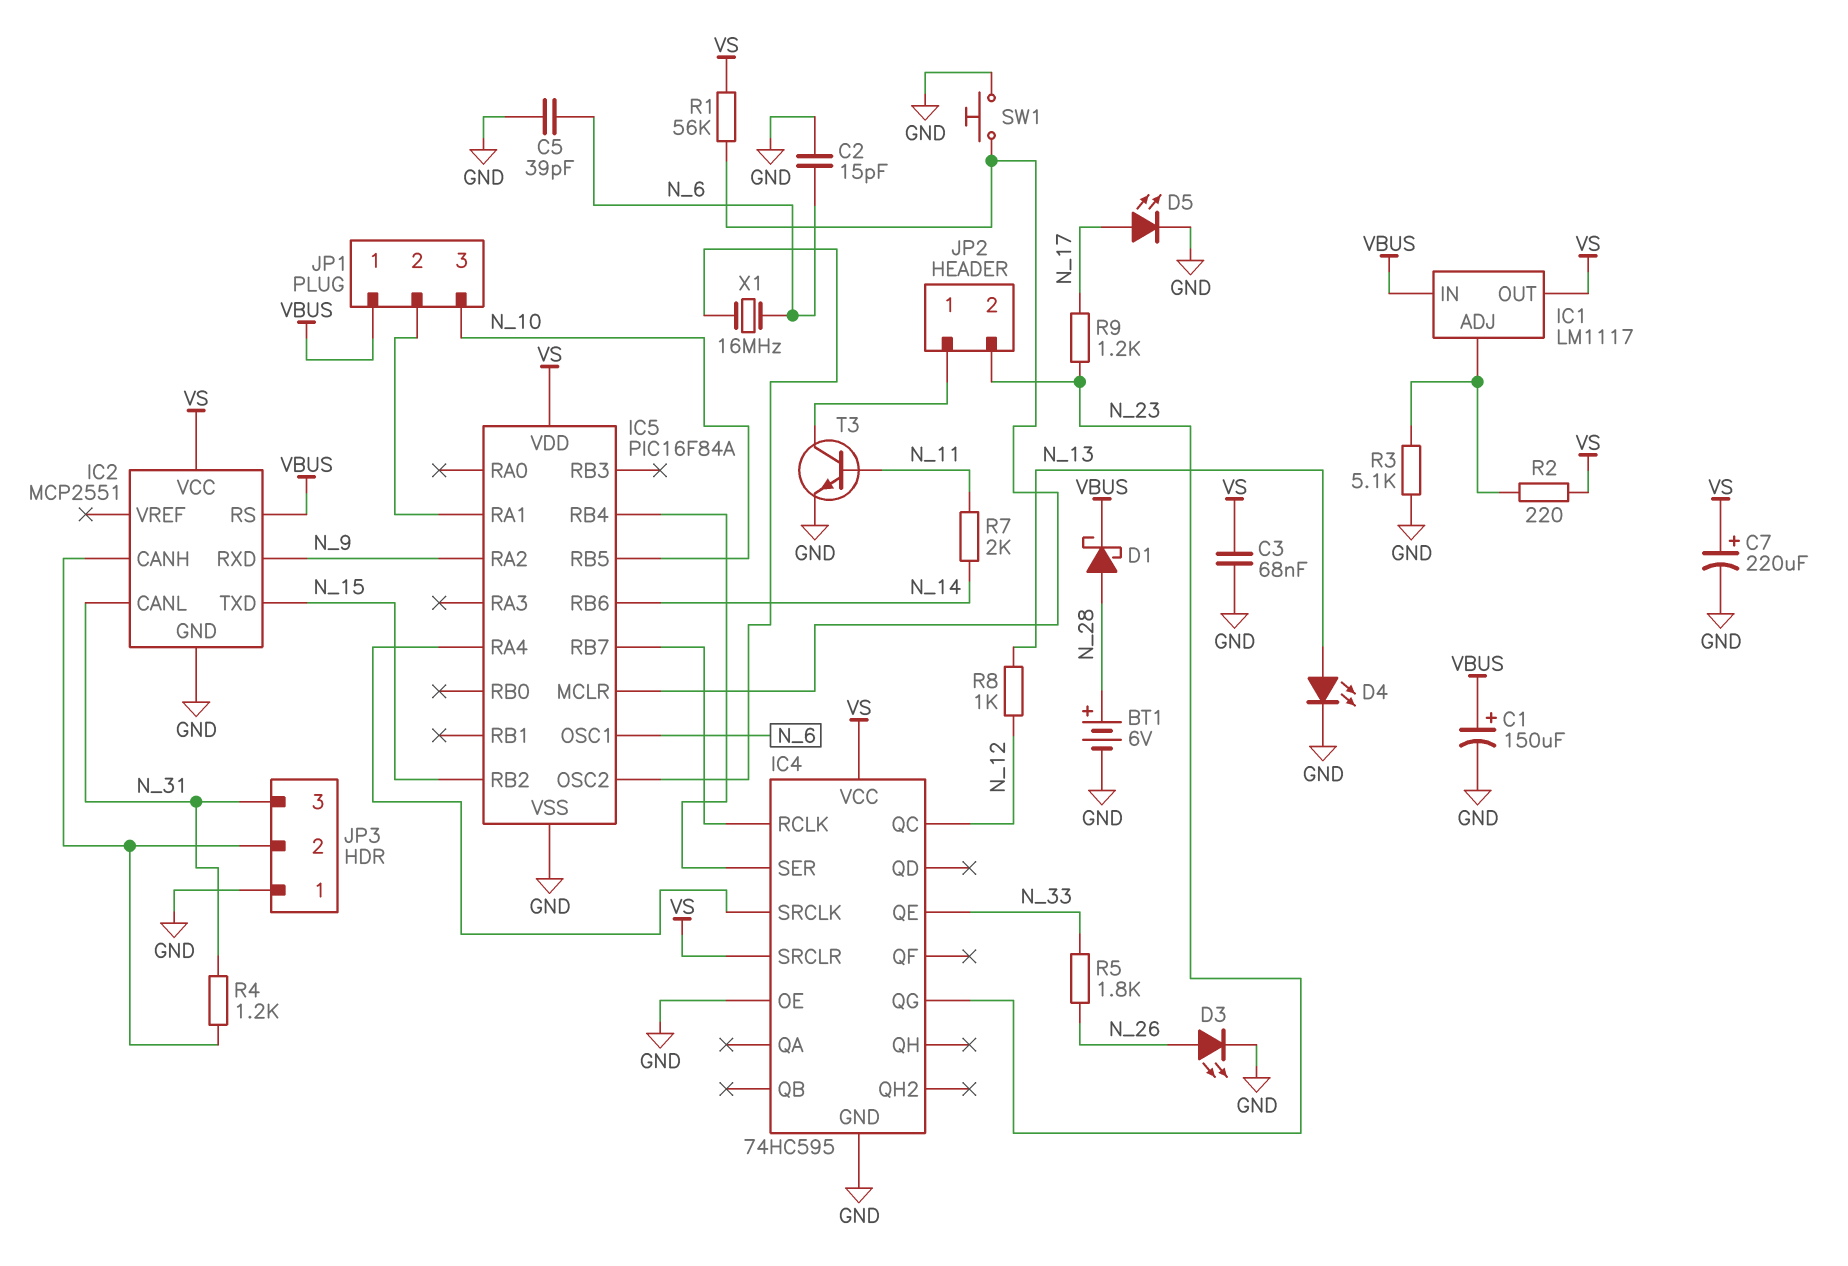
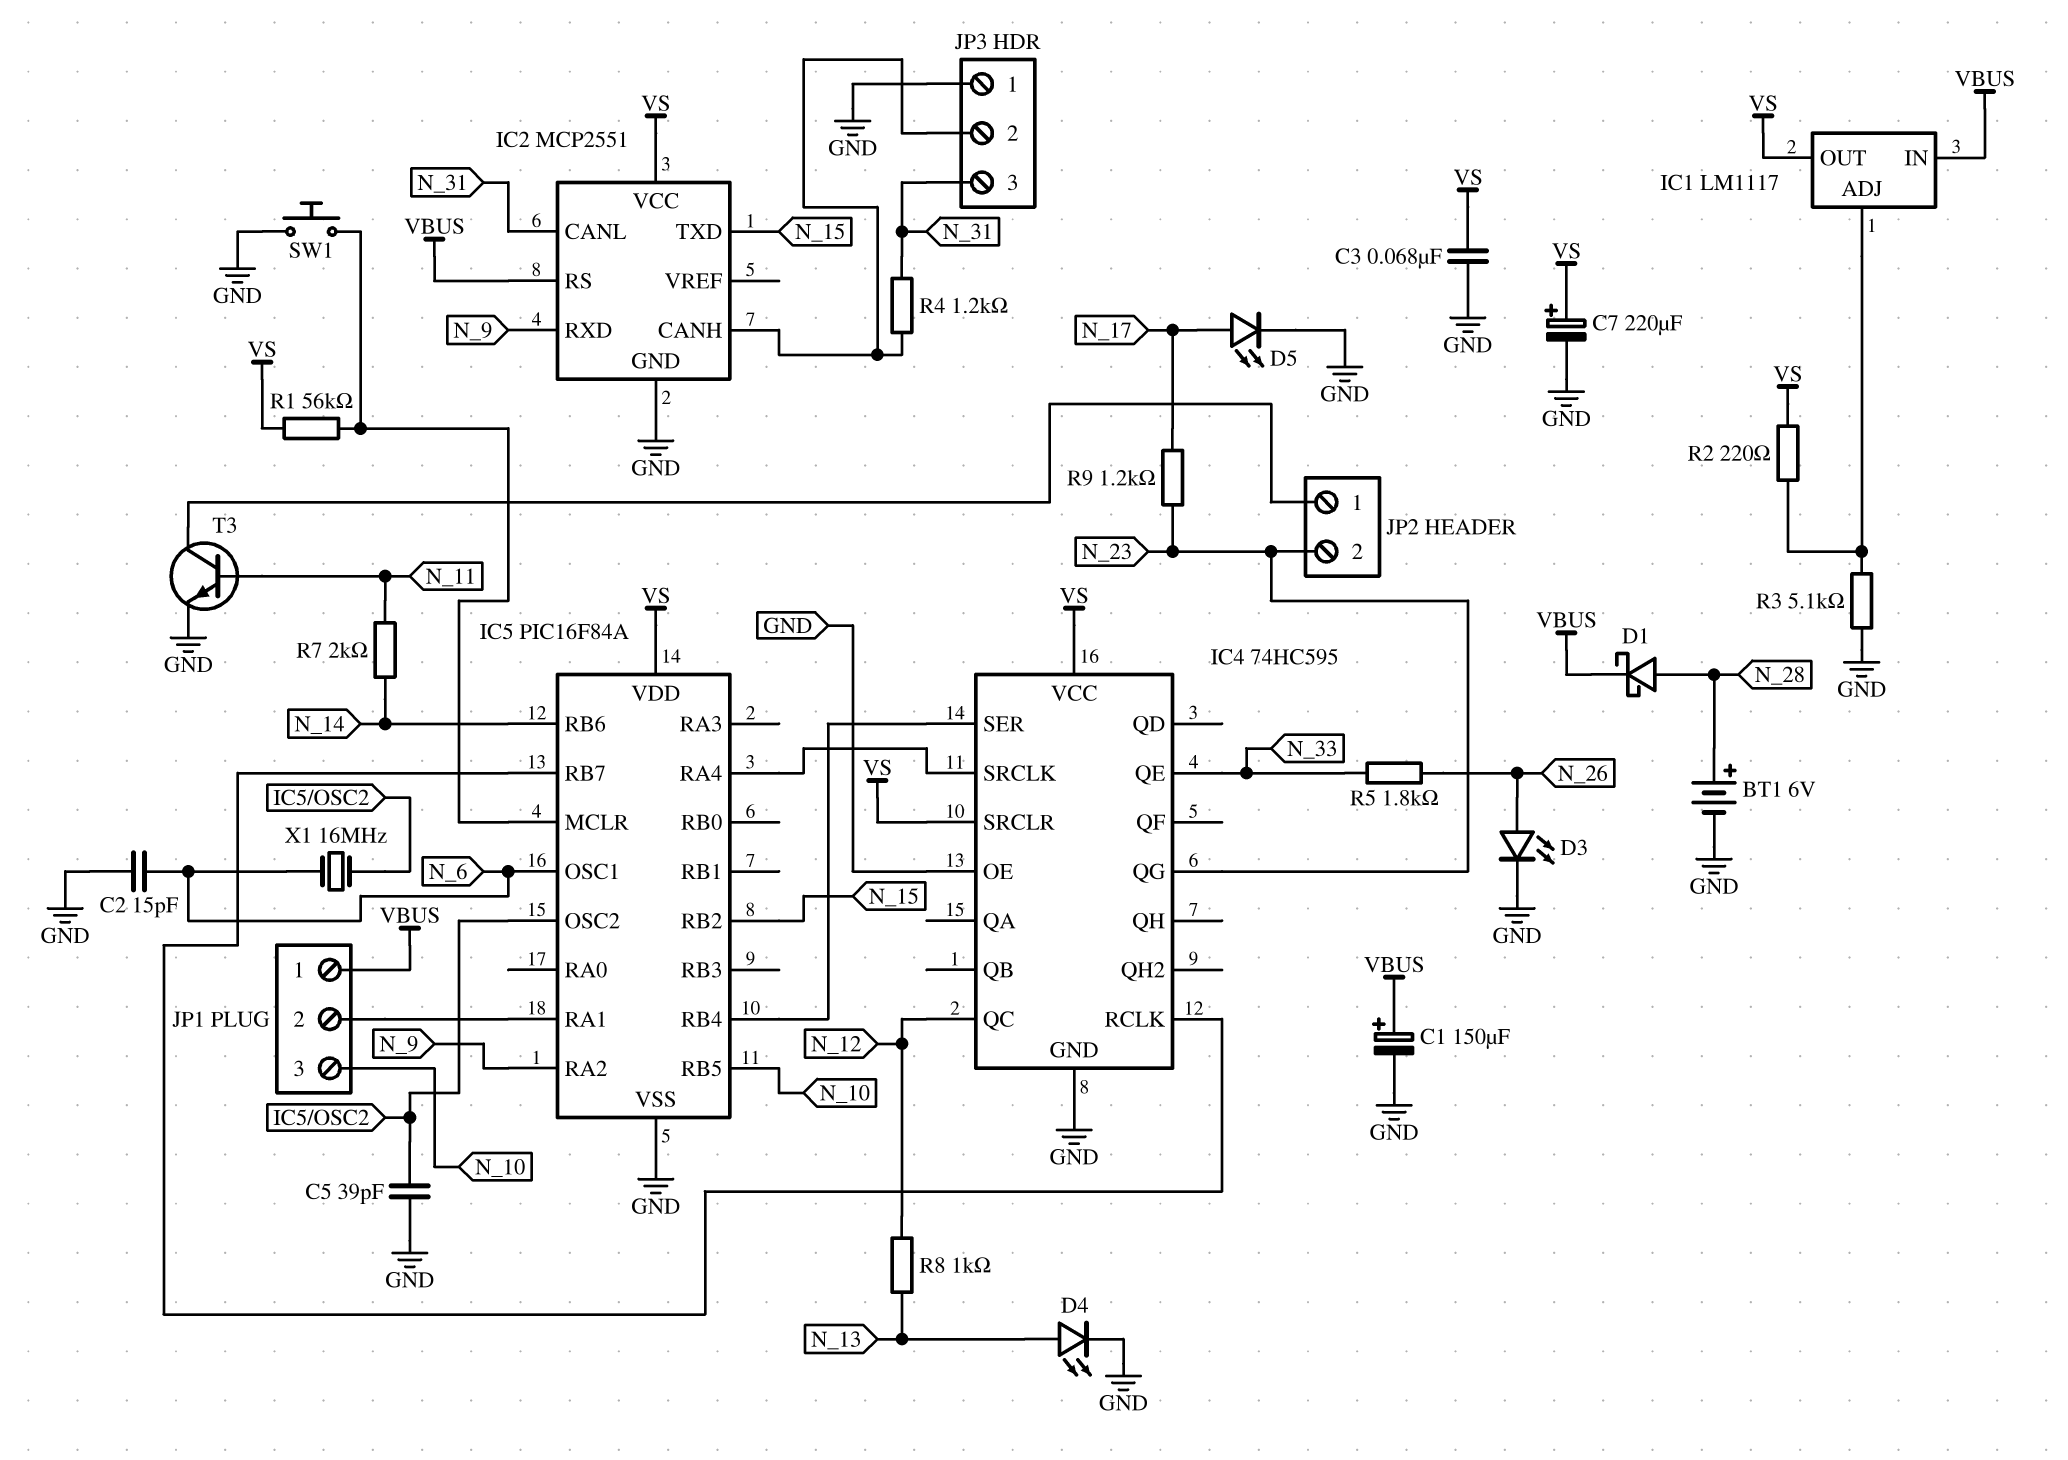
C5: 39pF (GND, N_6) -> 39pF (GND, IC5/OSC2)

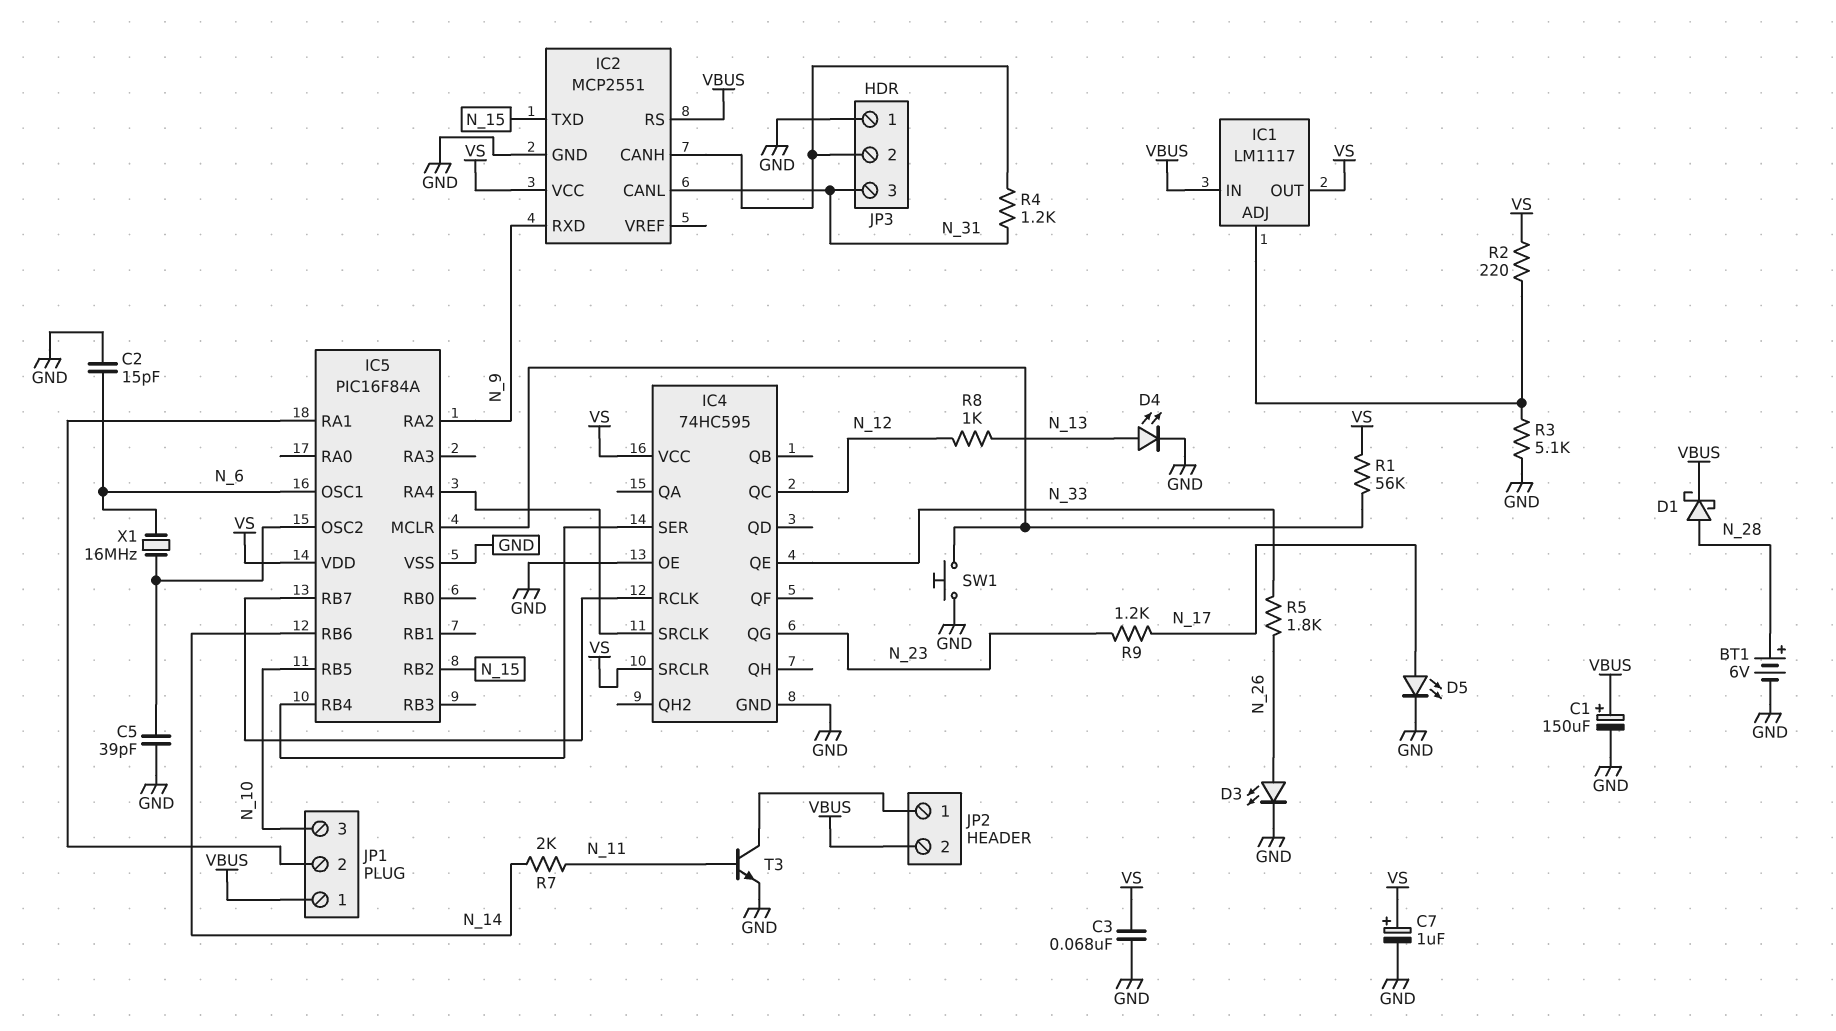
C7: 220uF (plus VS, minus GND) -> 1uF (plus VS, minus GND)
JP2 pin 2: N_23 -> VBUS

